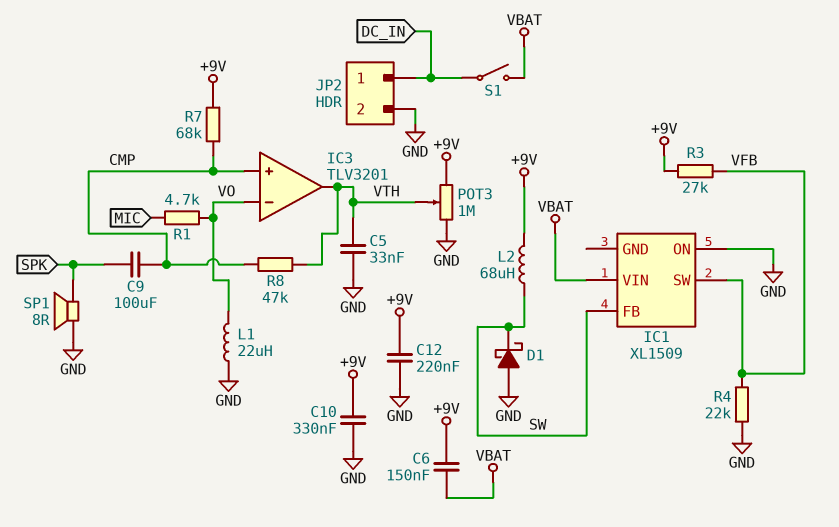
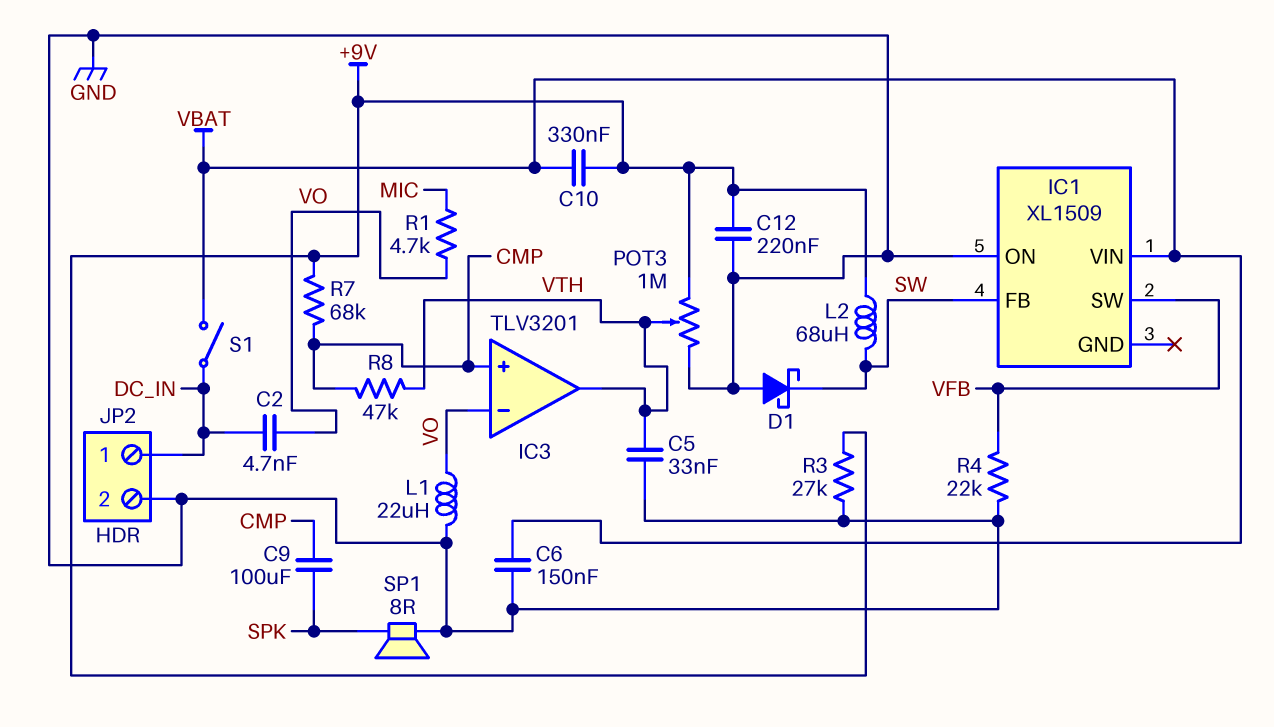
C2: none -> 4.7nF (DC_IN, VO)
C6: 150nF (+9V, VBAT) -> 150nF (GND, VBAT)
C10: 330nF (+9V, GND) -> 330nF (+9V, VBAT)
R3: 27k (+9V, VFB) -> 27k (+9V, GND)

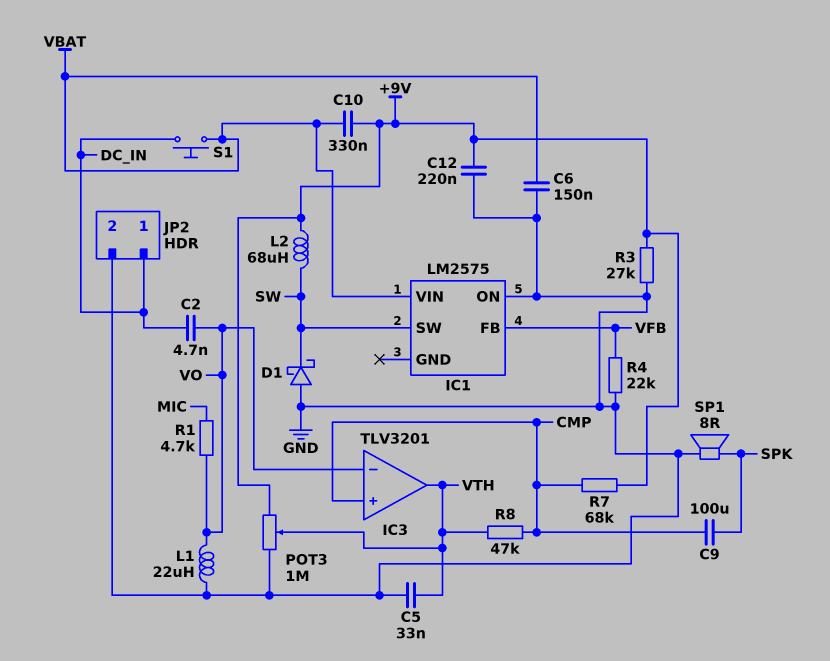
IC1: XL1509 -> LM2575
IC1 pin FB: SW -> VFB
IC1 pin SW: VFB -> SW
S1: switch (DC_IN, VBAT) -> button (DC_IN, VBAT)

